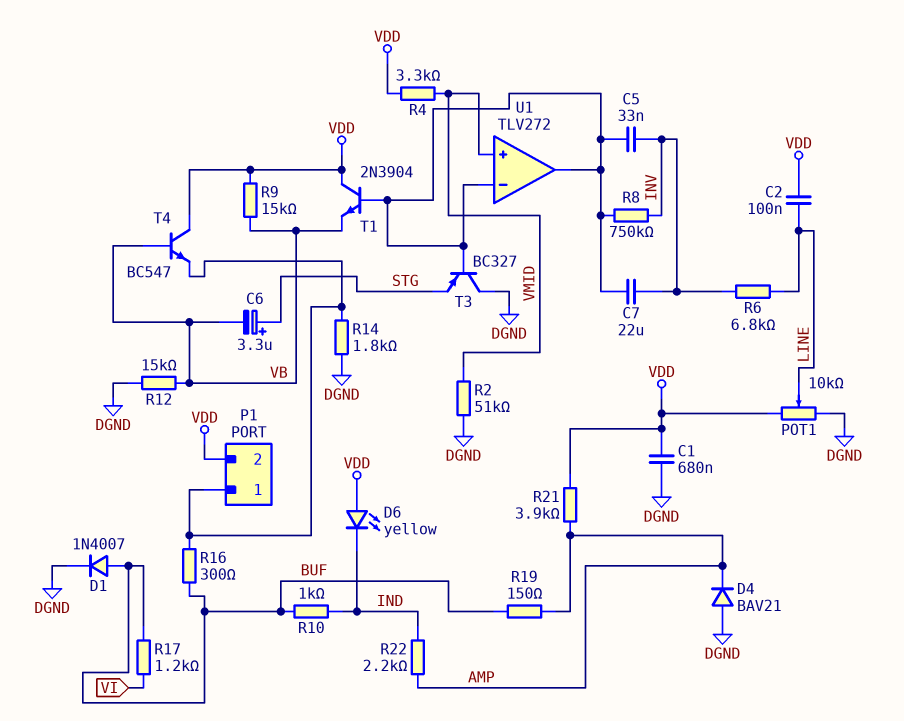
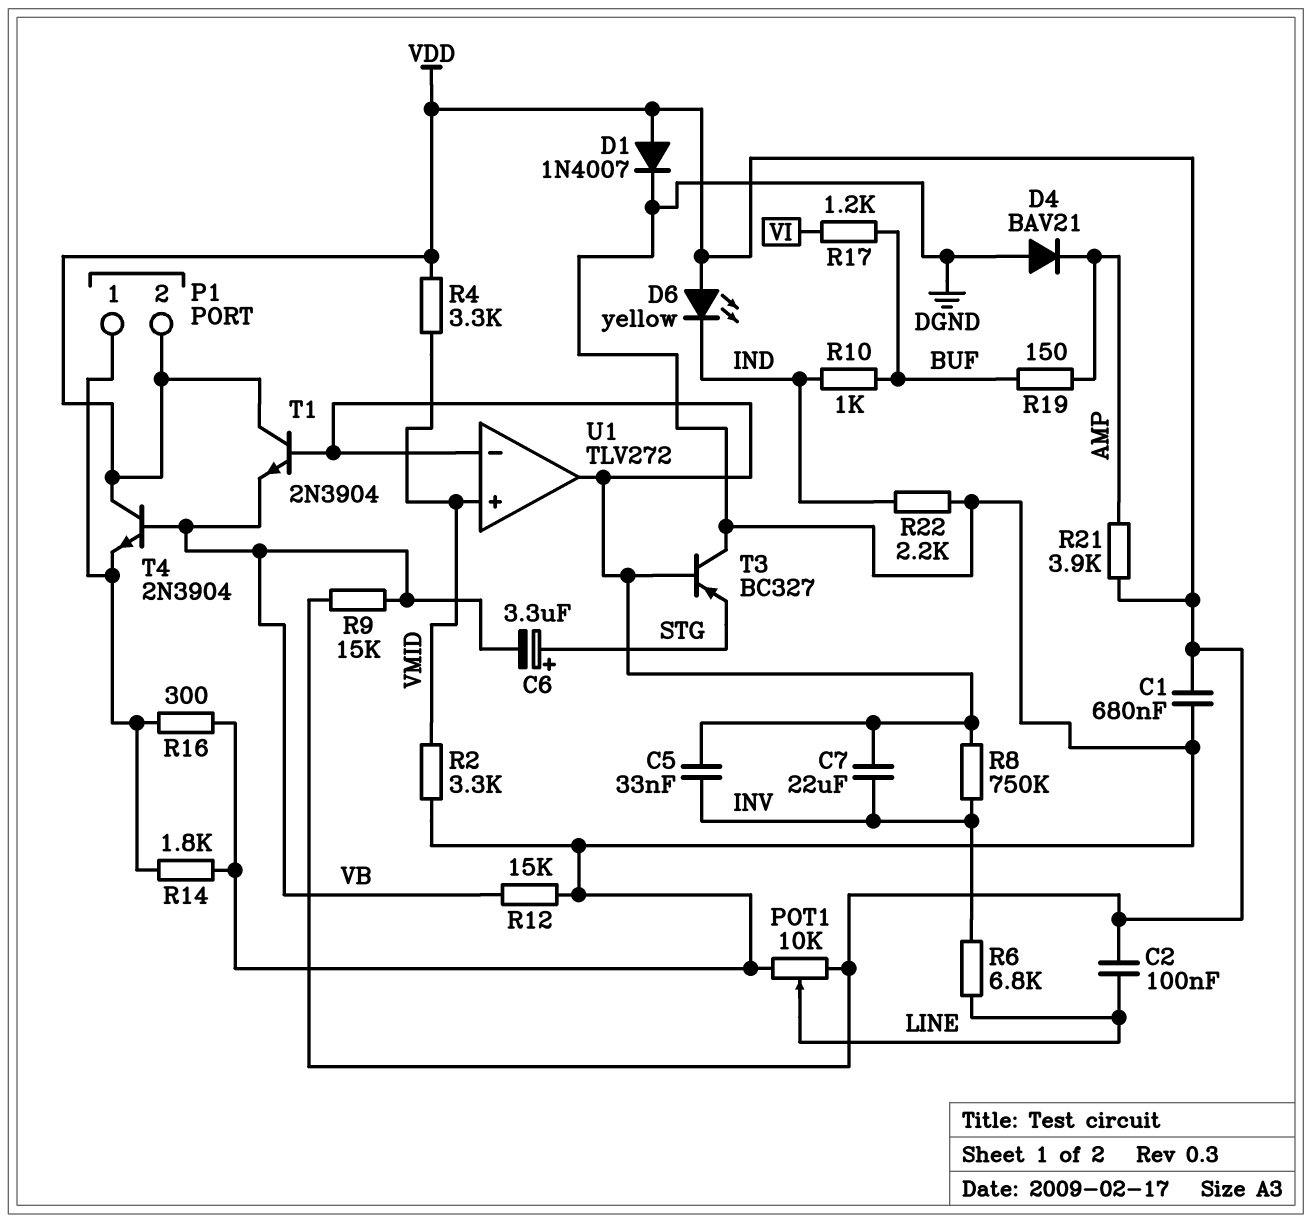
D1: diode 1N4007 (A BUF, K DGND) -> diode 1N4007 (A VDD, K DGND)
R2: 51k (DGND, VMID) -> 3.3k (DGND, VMID)
R16: 300 (BUF, P1/1) -> 300 (DGND, P1/1)
R22: 2.2k (AMP, IND) -> 2.2k (DGND, IND)
T4: NPN BC547 (B VB, C VDD, E P1/1) -> NPN 2N3904 (B VB, C VDD, E P1/1)

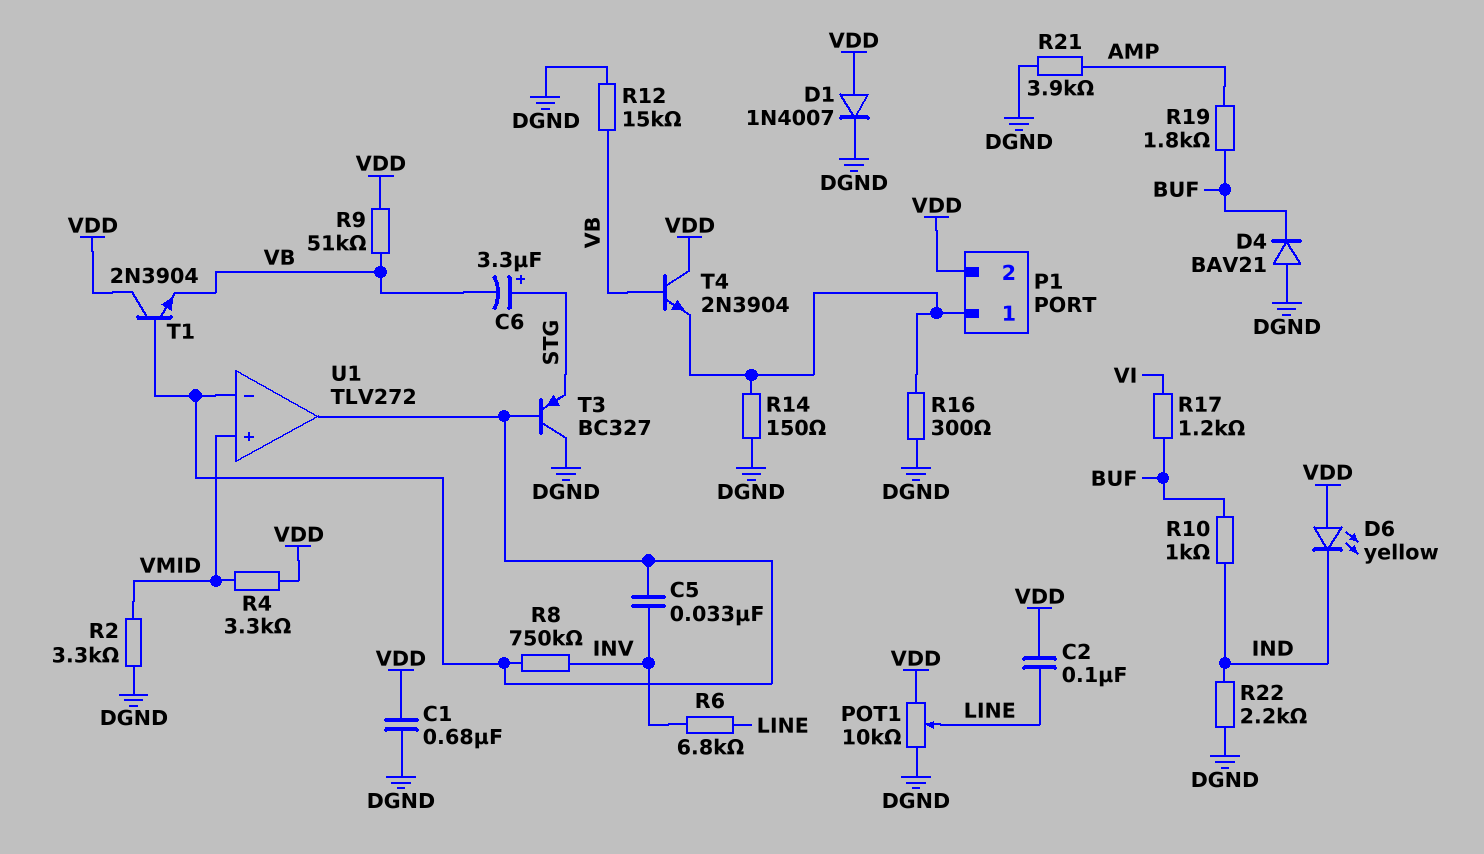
C7: 22uF (INV, U1/in-) -> none
D4: diode BAV21 (A DGND, K AMP) -> diode BAV21 (A DGND, K BUF)
R9: 15k (VB, VDD) -> 51k (VB, VDD)
R14: 1.8k (DGND, P1/1) -> 150 (DGND, P1/1)
R19: 150 (AMP, BUF) -> 1.8k (AMP, BUF)
R21: 3.9k (AMP, VDD) -> 3.9k (AMP, DGND)

